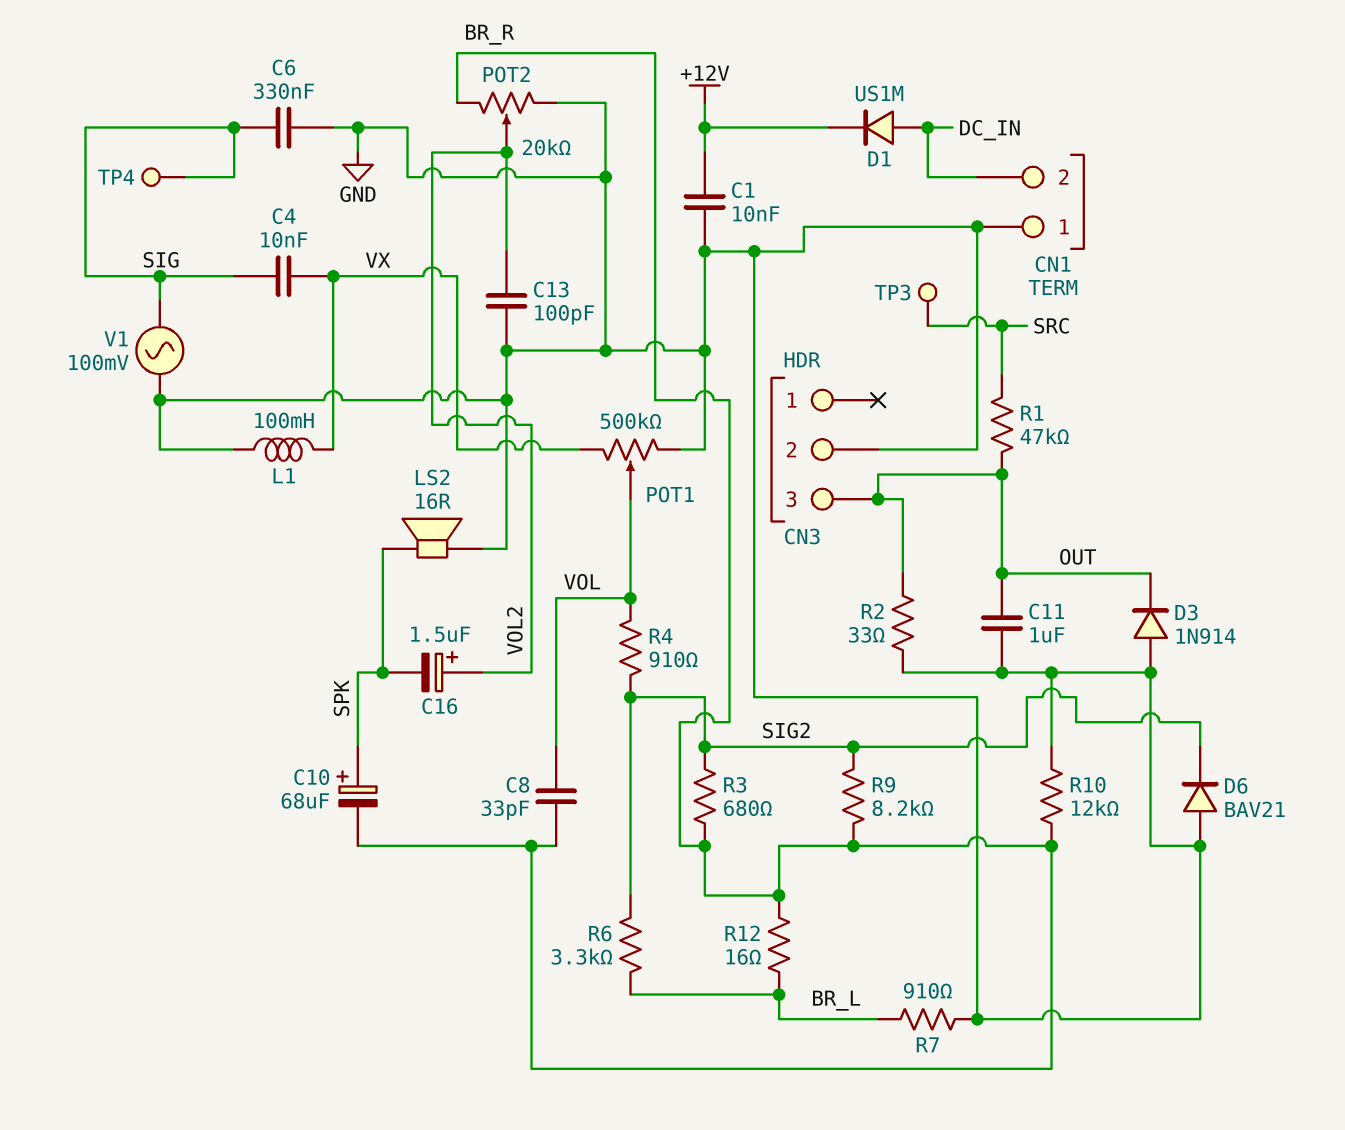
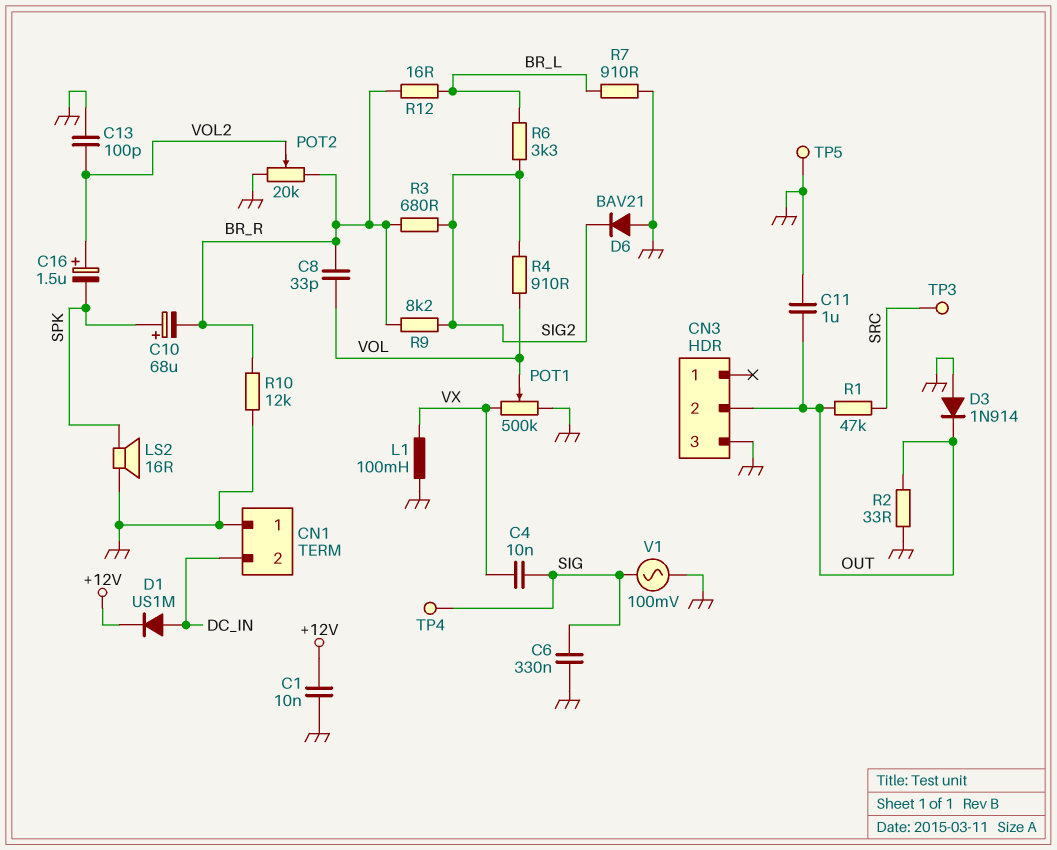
CN3 pin 2: GND -> OUT
CN3 pin 3: OUT -> GND
TP5: none -> test point (GND)

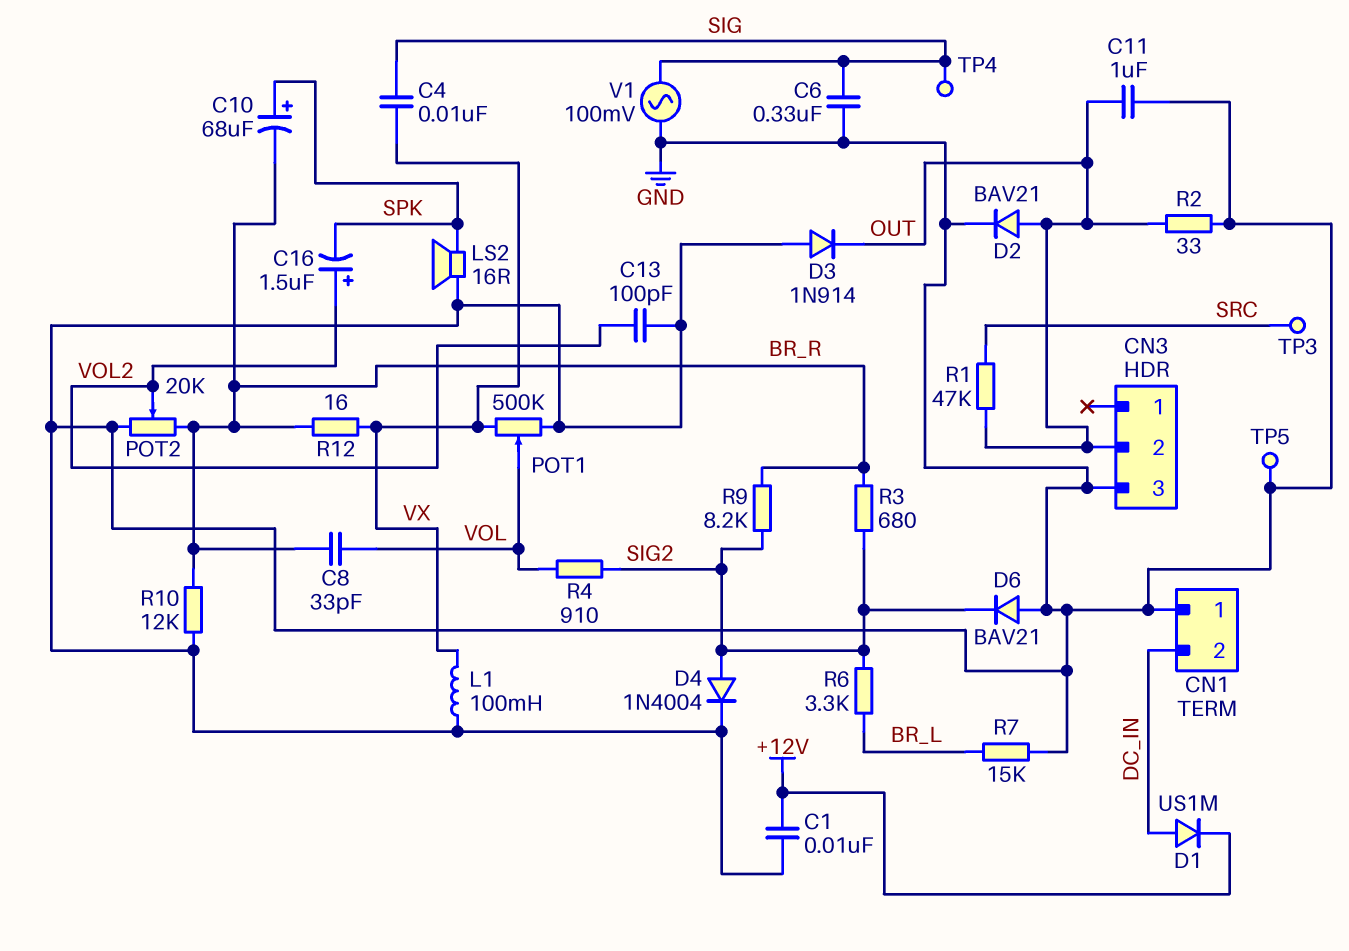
D2: none -> diode BAV21 (A OUT, K GND)
D4: none -> diode 1N4004 (A SIG2, K GND)
R7: 910 (BR_L, GND) -> 15k (BR_L, GND)
R12: 16 (BR_L, BR_R) -> 16 (BR_R, VX)

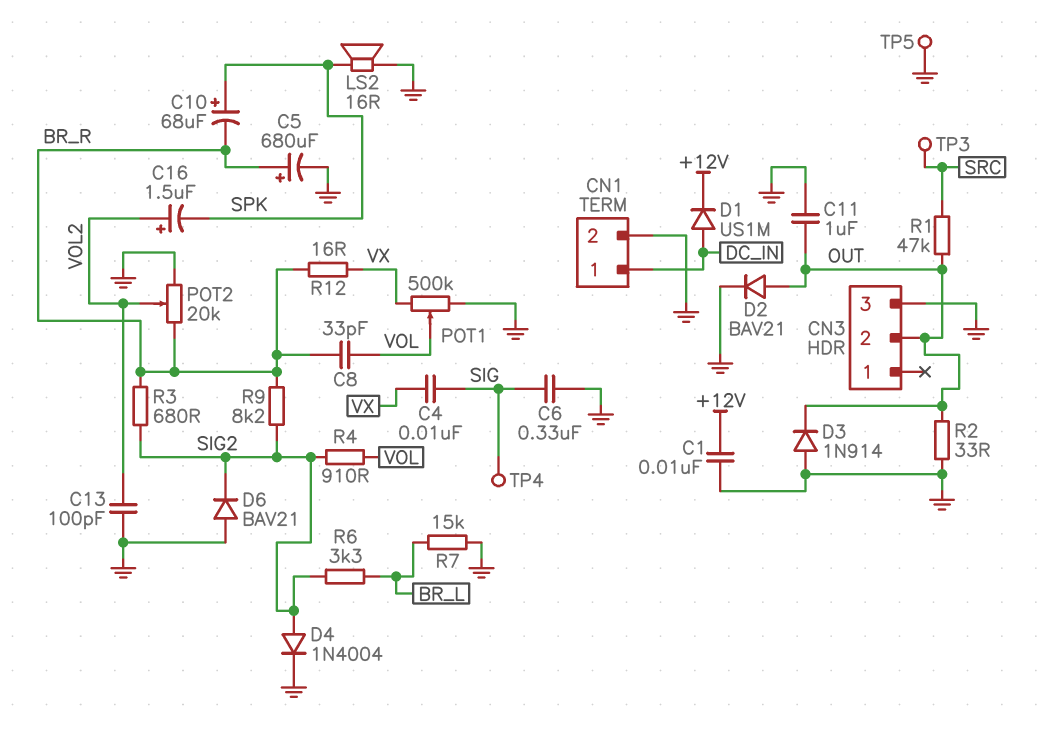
C5: none -> 680uF (plus BR_R, minus GND)
CN1 pin 1: GND -> DC_IN
CN1 pin 2: DC_IN -> GND
L1: 100mH (GND, VX) -> none
R10: 12k (BR_R, GND) -> none
V1: AC 100mV (GND, SIG) -> none

